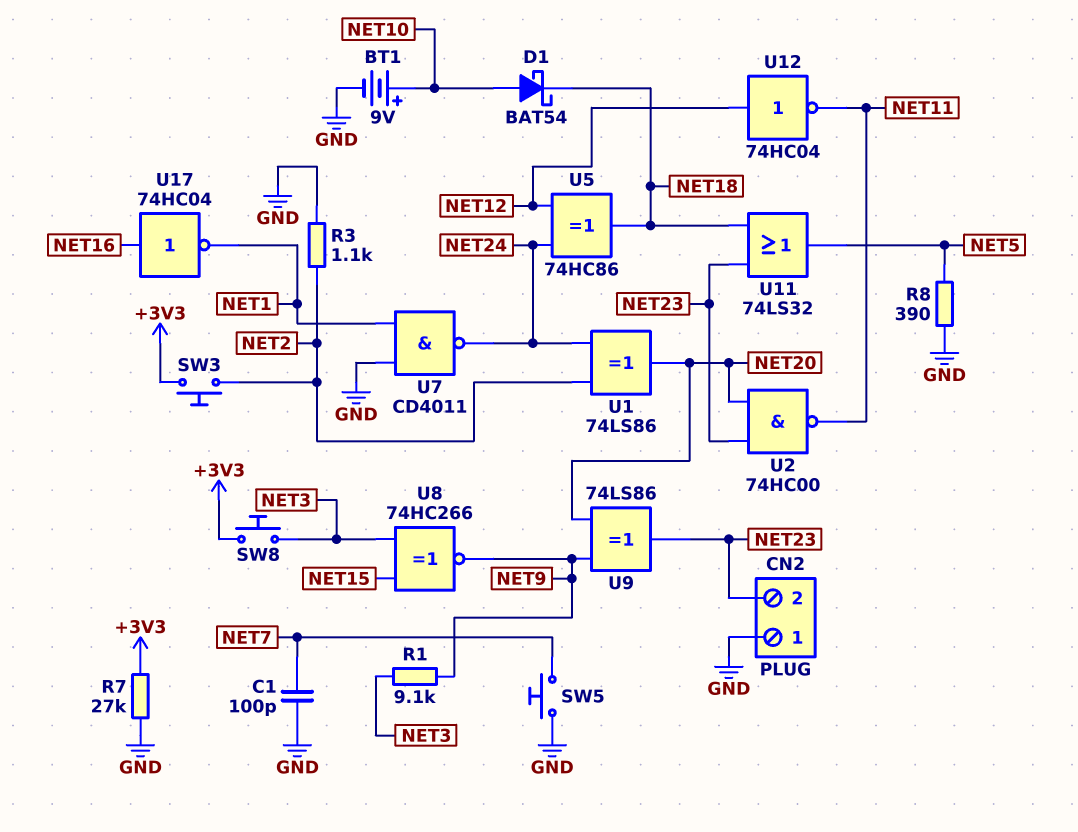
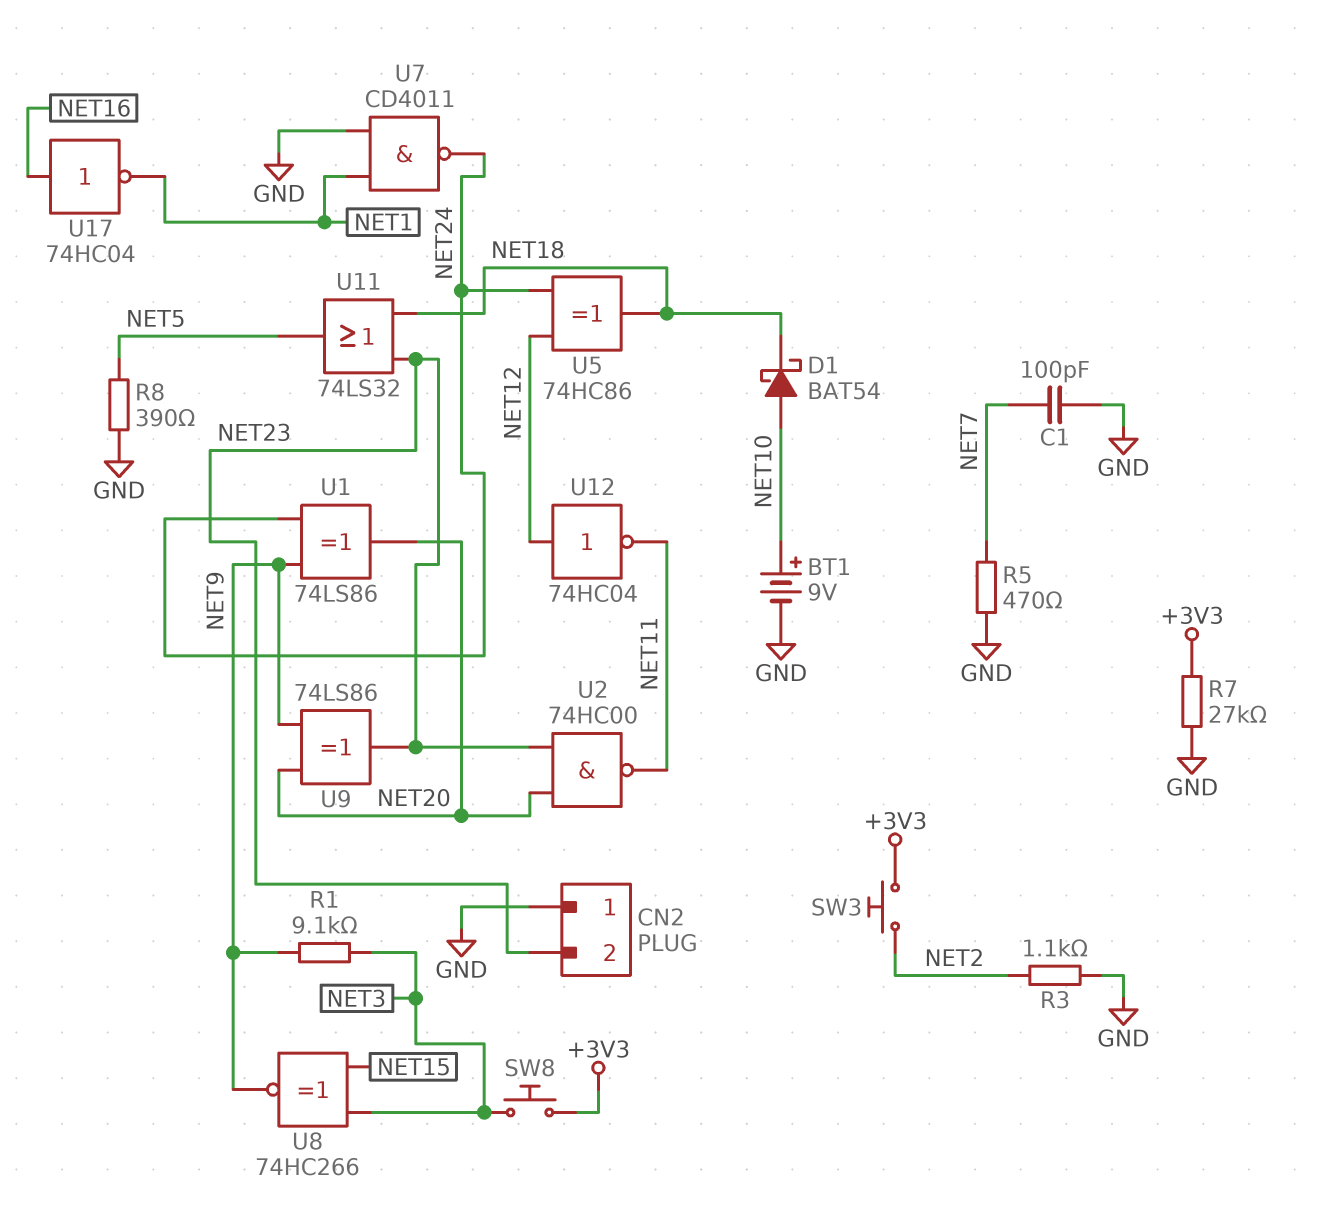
R5: none -> 470 (GND, NET7)
SW5: button (GND, NET7) -> none
U1: XOR 74LS86 (in NET2, in NET24, out NET20) -> XOR 74LS86 (in NET9, in NET24, out NET20)

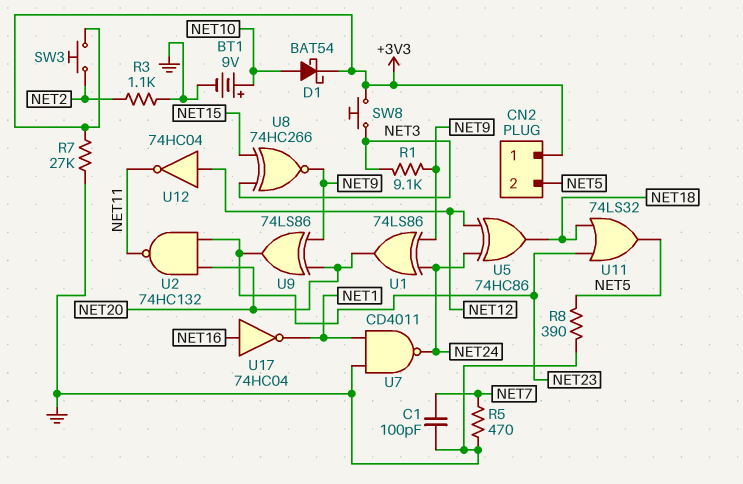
CN2 pin 1: GND -> +3V3
CN2 pin 2: NET23 -> NET5
D1: schottky BAT54 (A NET10, K NET18) -> schottky BAT54 (A NET10, K +3V3)
U2: NAND 74HC00 (in NET20, in NET23, out NET11) -> NAND 74HC132 (in NET20, in NET23, out NET11)

